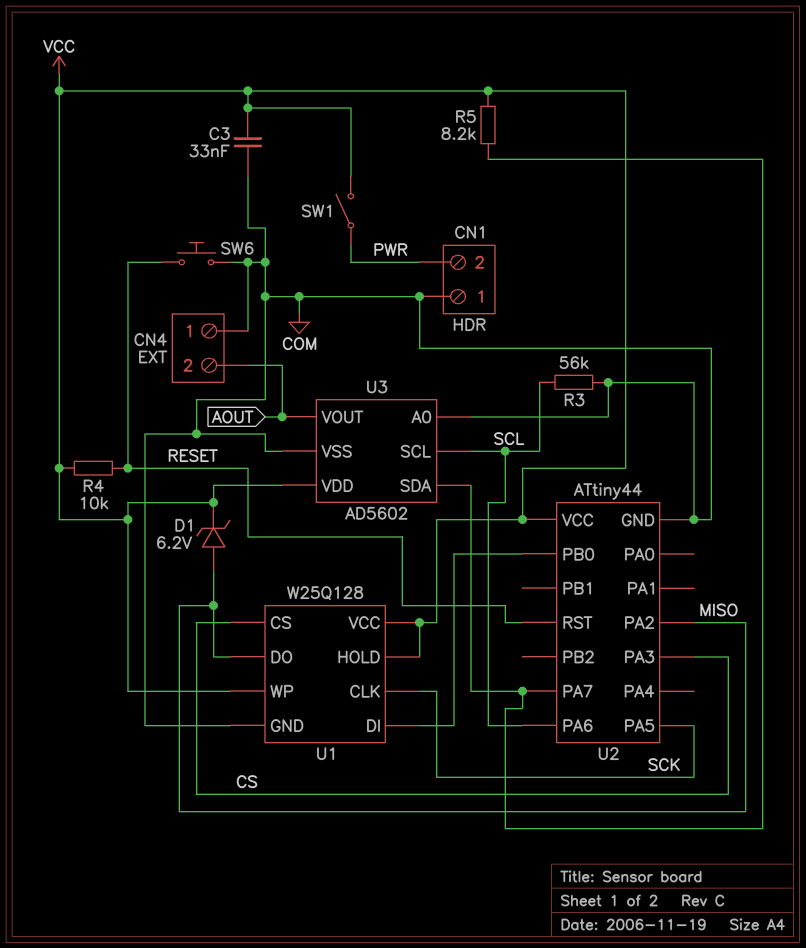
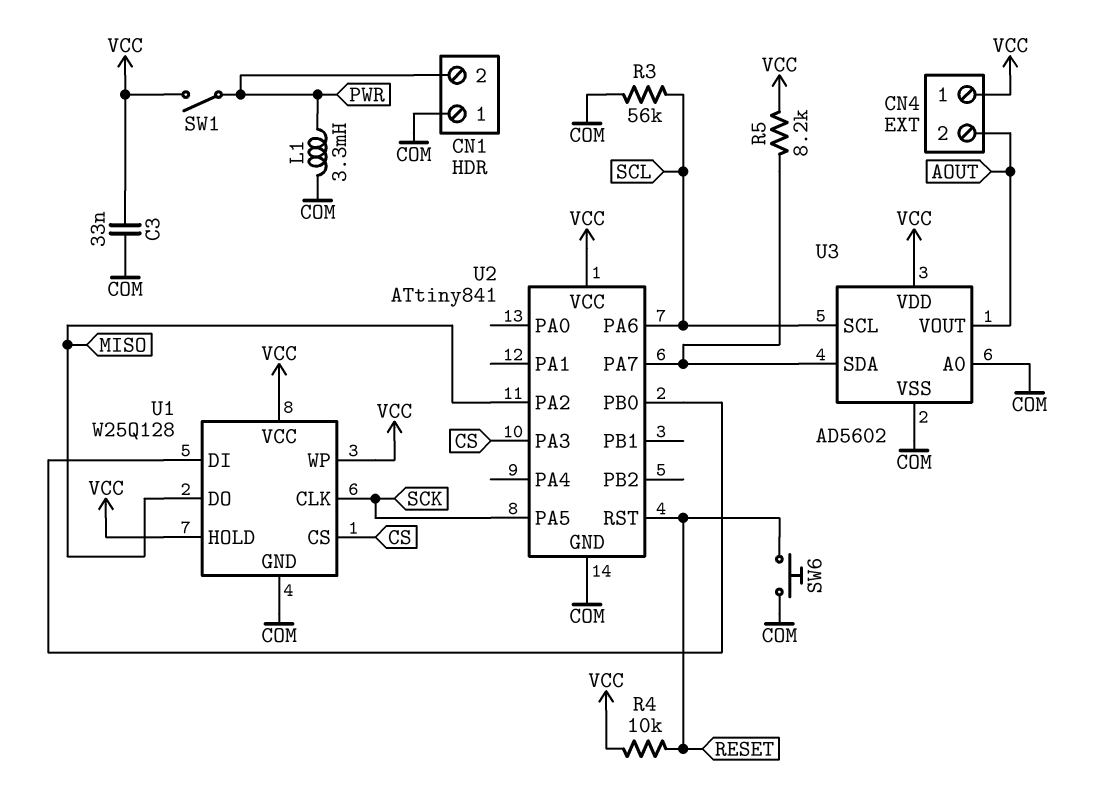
CN4 pin 1: COM -> VCC
D1: zener 6.2V (A MISO, K VCC) -> none
L1: none -> 3.3mH (COM, PWR)
U2: ATtiny44 -> ATtiny841

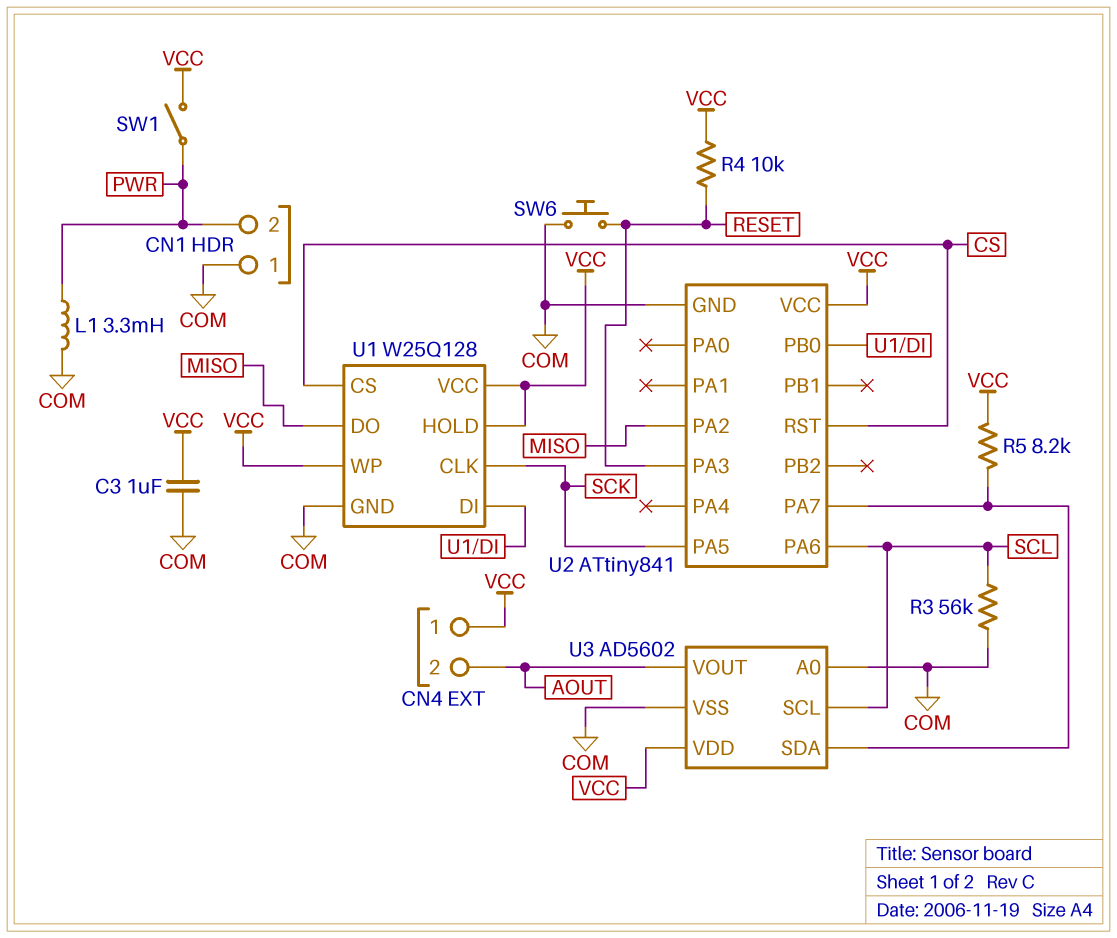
C3: 33nF (COM, VCC) -> 1uF (COM, VCC)
U2 pin PA3: CS -> RESET
U2 pin RST: RESET -> CS

